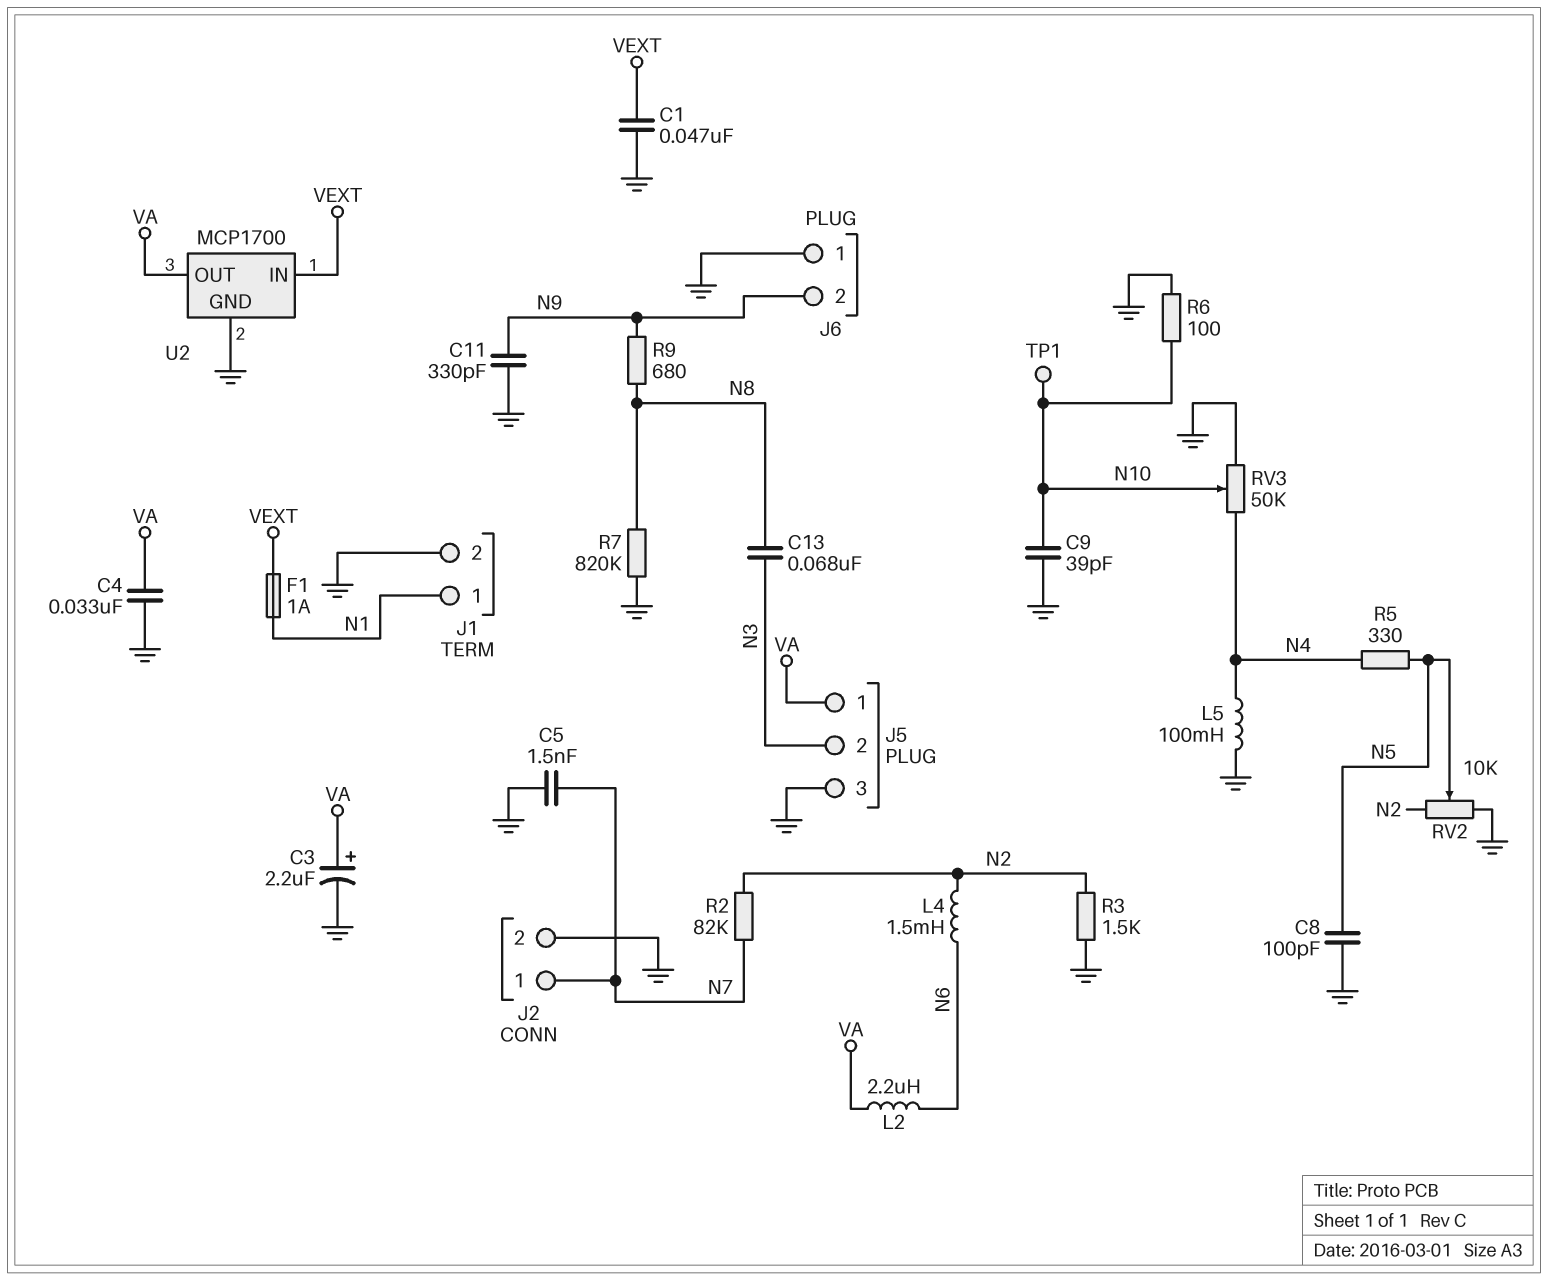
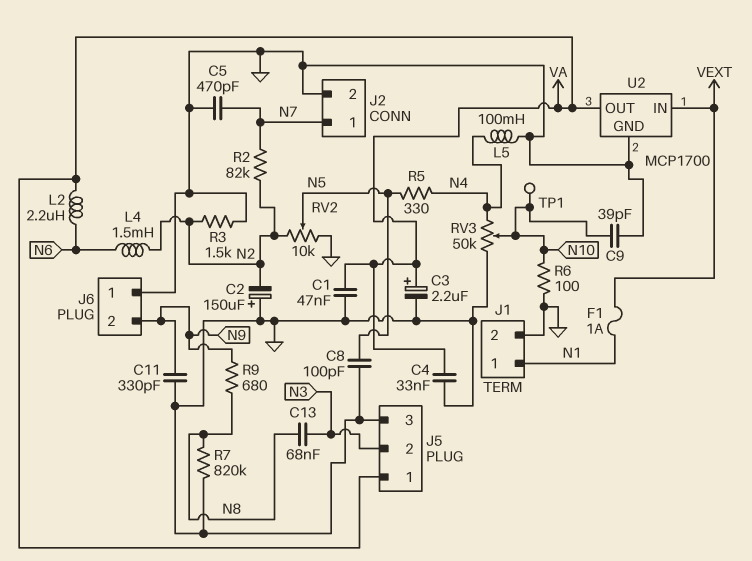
C1: 47nF (GND, VEXT) -> 47nF (GND, VA)
C2: none -> 150uF (plus GND, minus N2)
C5: 1.5nF (GND, N7) -> 470pF (GND, N7)

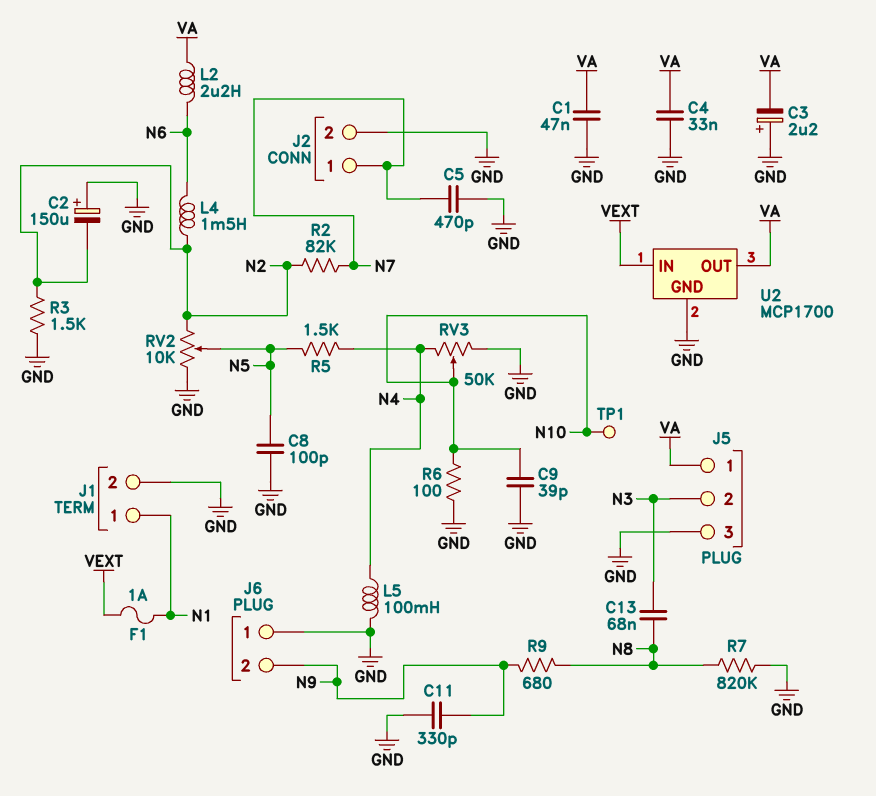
C3: 2.2uF (plus VA, minus GND) -> 2.2uF (plus GND, minus VA)
R5: 330 (N4, N5) -> 1.5k (N4, N5)

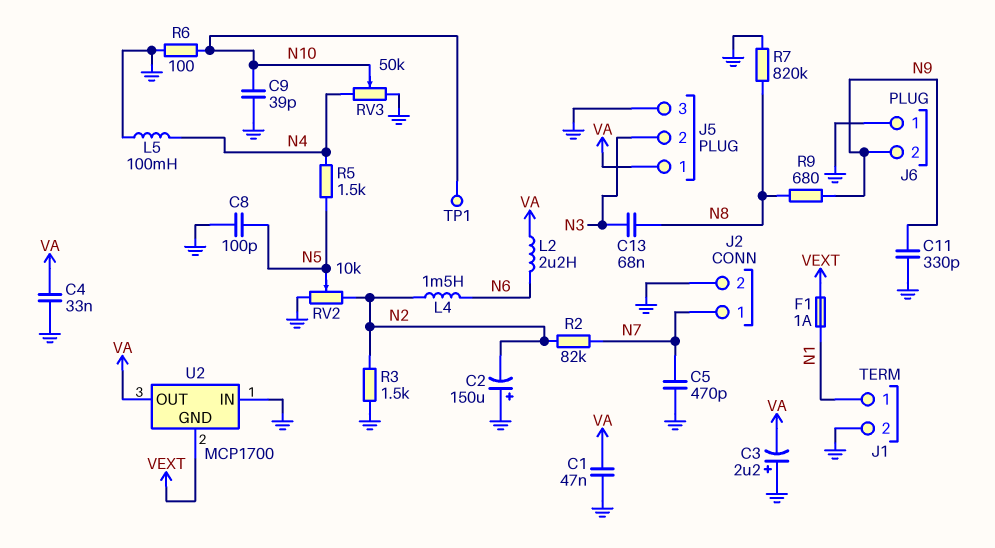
U2 pin GND: GND -> VEXT
U2 pin IN: VEXT -> GND

